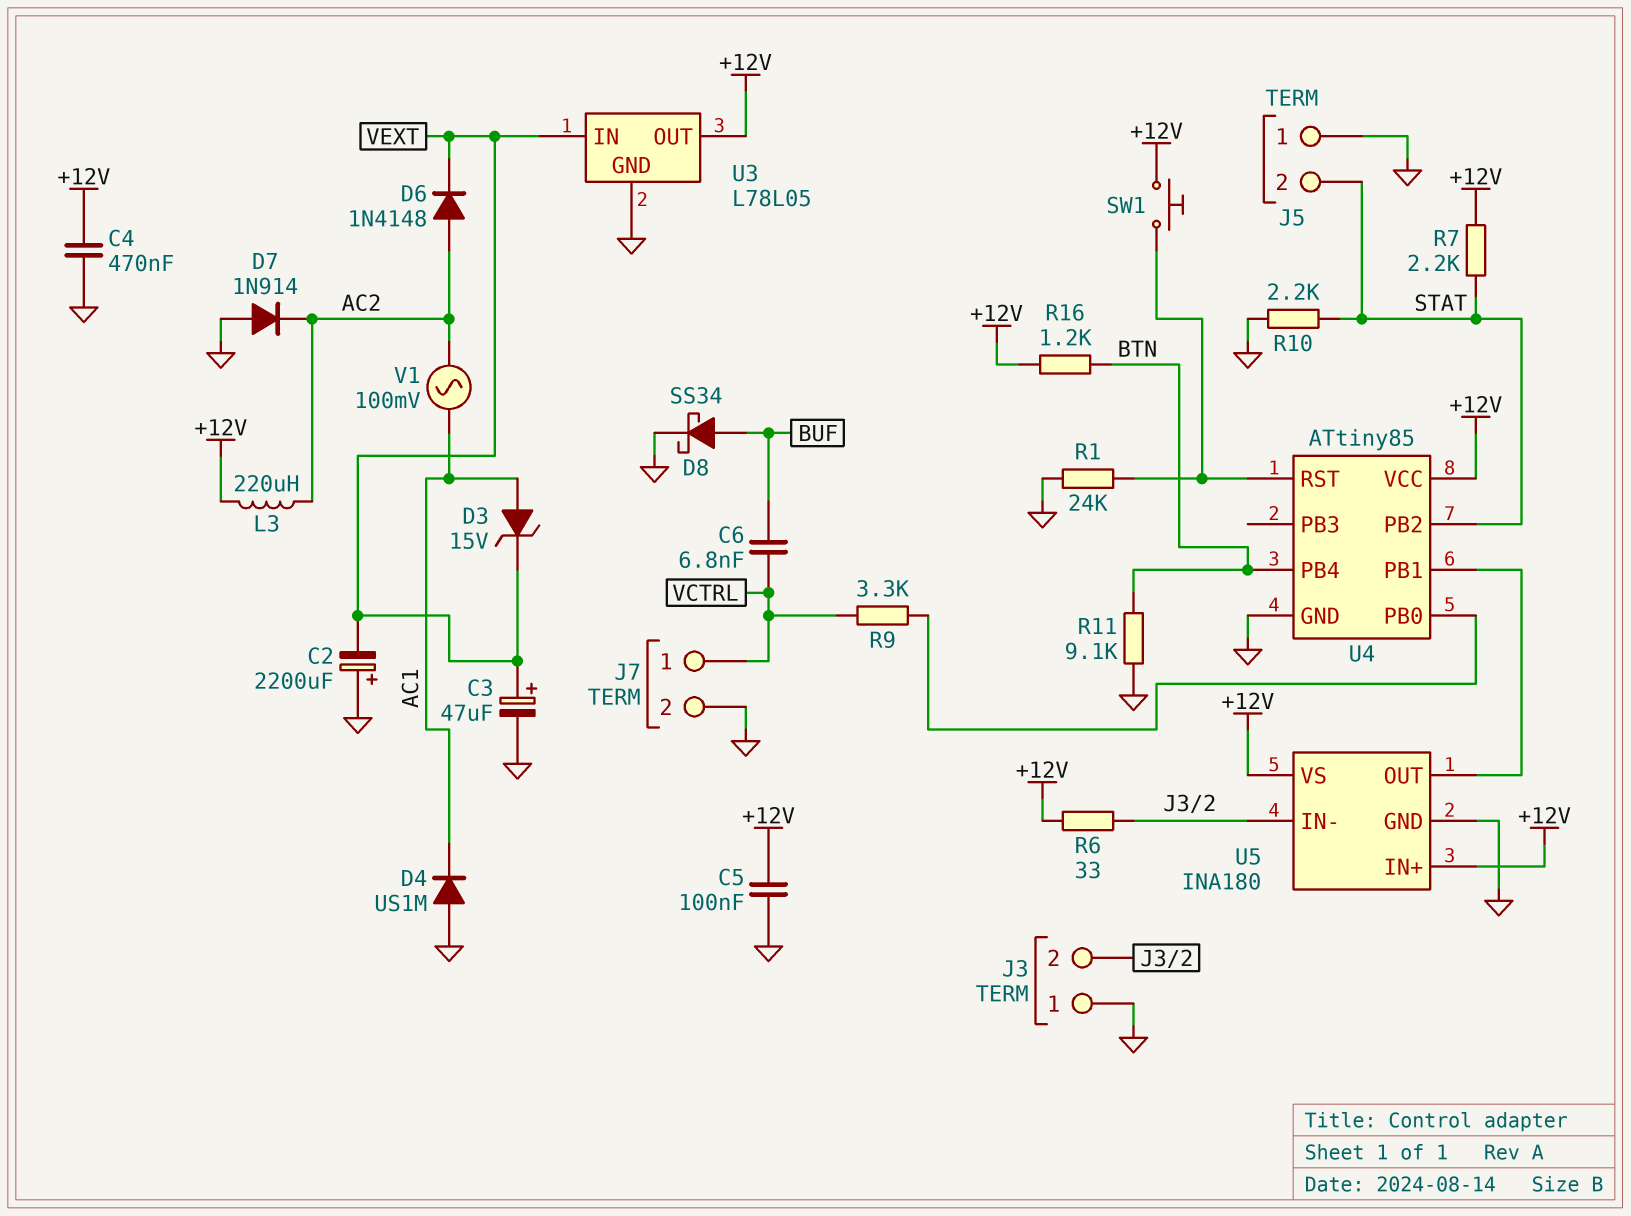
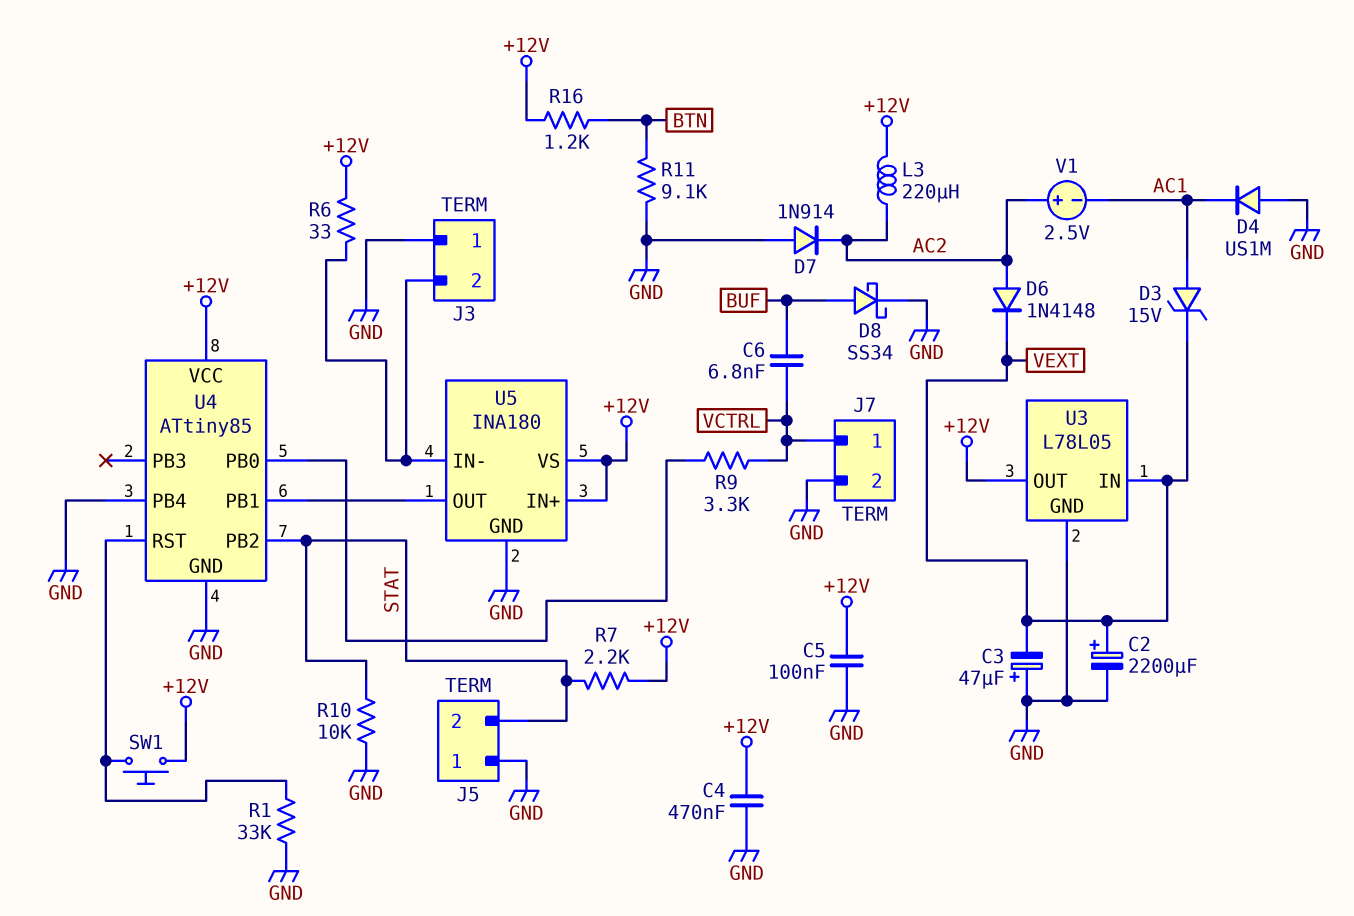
C2: 2200uF (plus GND, minus VEXT) -> 2200uF (plus VEXT, minus GND)
C3: 47uF (plus VEXT, minus GND) -> 47uF (plus GND, minus VEXT)
R1: 24k (GND, U4/RST) -> 33k (GND, U4/RST)
R10: 2.2k (GND, STAT) -> 10k (GND, STAT)
U4 pin PB4: BTN -> GND
V1: AC 100mV (AC1, AC2) -> 2.5V (plus AC2, minus AC1)

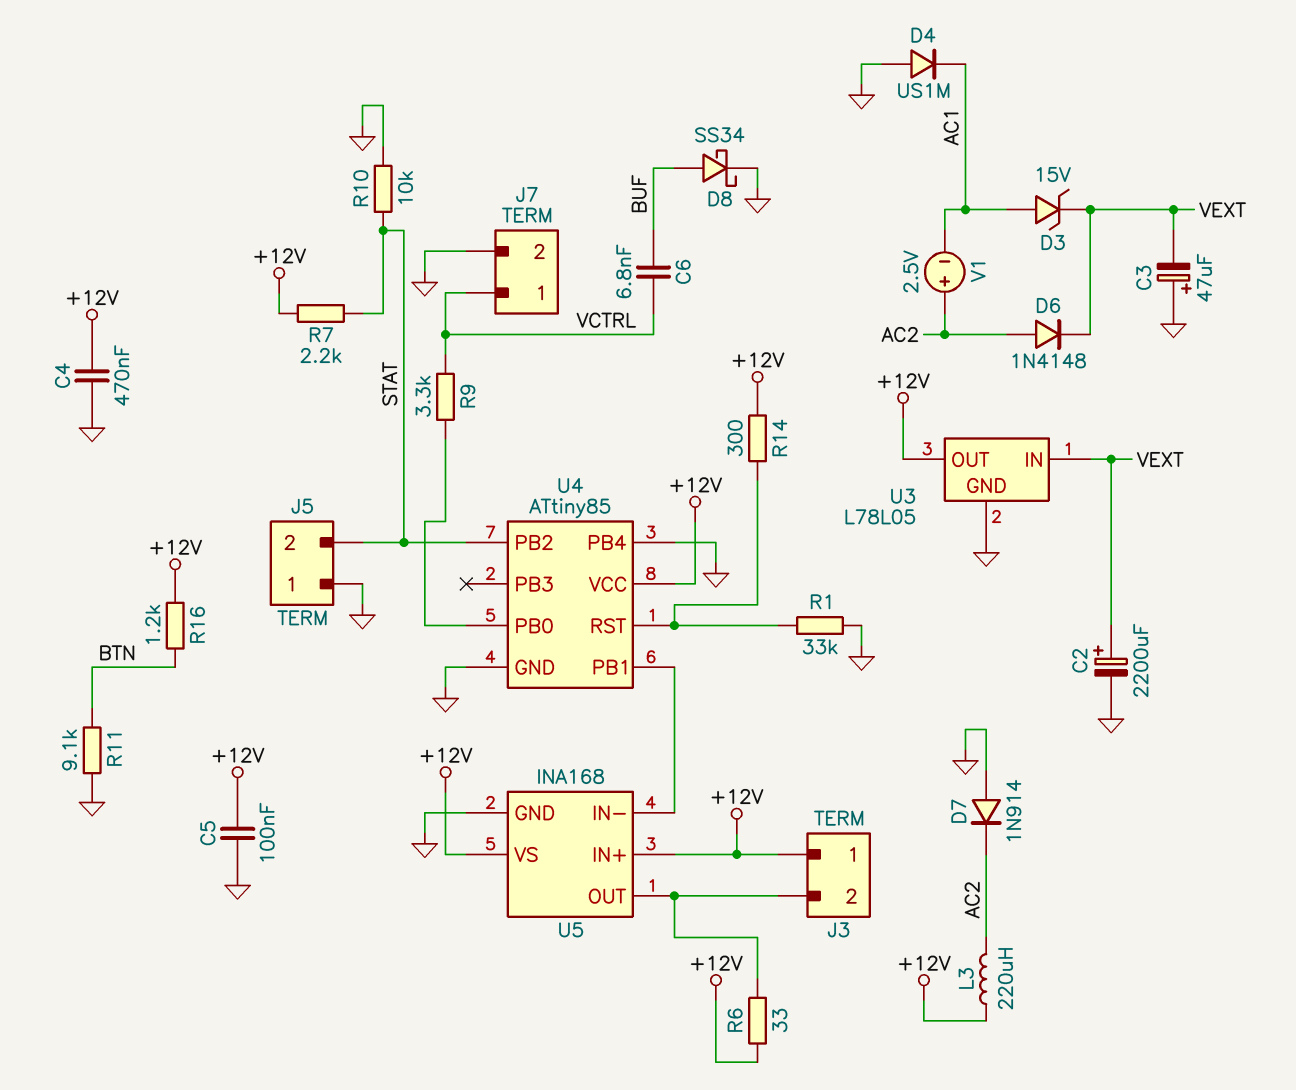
J3 pin 1: GND -> +12V
R14: none -> 300 (+12V, U4/RST)
SW1: button (+12V, U4/RST) -> none
U5: INA180 -> INA168
U5 pin IN-: J3/2 -> U4/PB1
U5 pin OUT: U4/PB1 -> J3/2

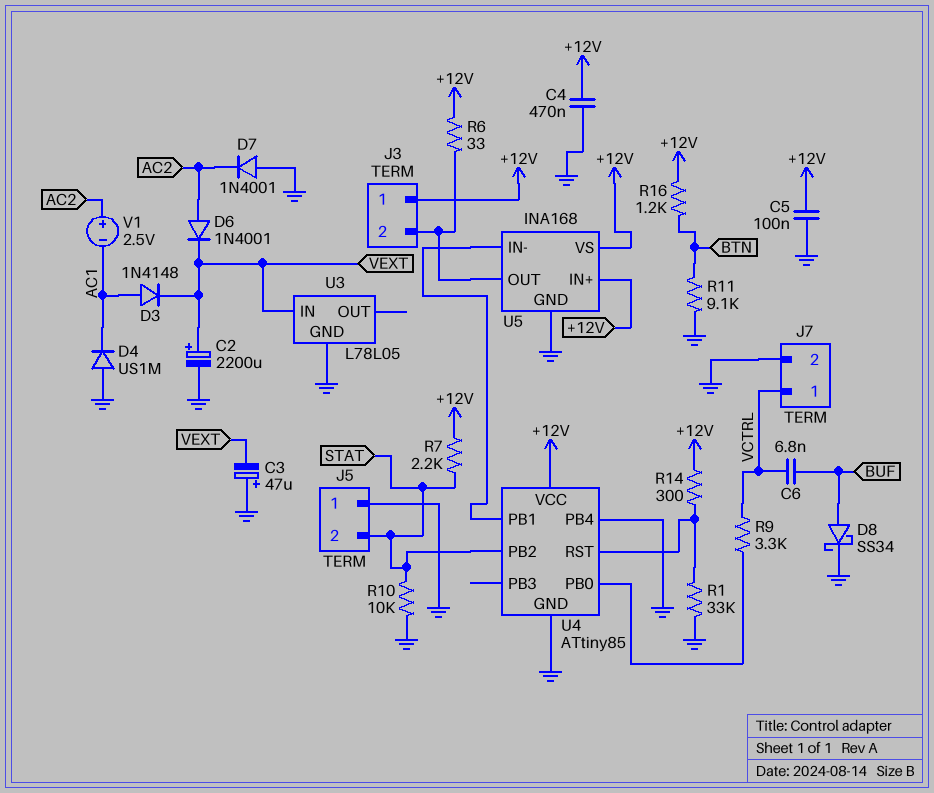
D3: zener 15V (A AC1, K VEXT) -> diode 1N4148 (A AC1, K VEXT)
D6: diode 1N4148 (A AC2, K VEXT) -> diode 1N4001 (A AC2, K VEXT)
D7: diode 1N914 (A GND, K AC2) -> diode 1N4001 (A GND, K AC2)
L3: 220uH (+12V, AC2) -> none
U3 pin OUT: +12V -> none

